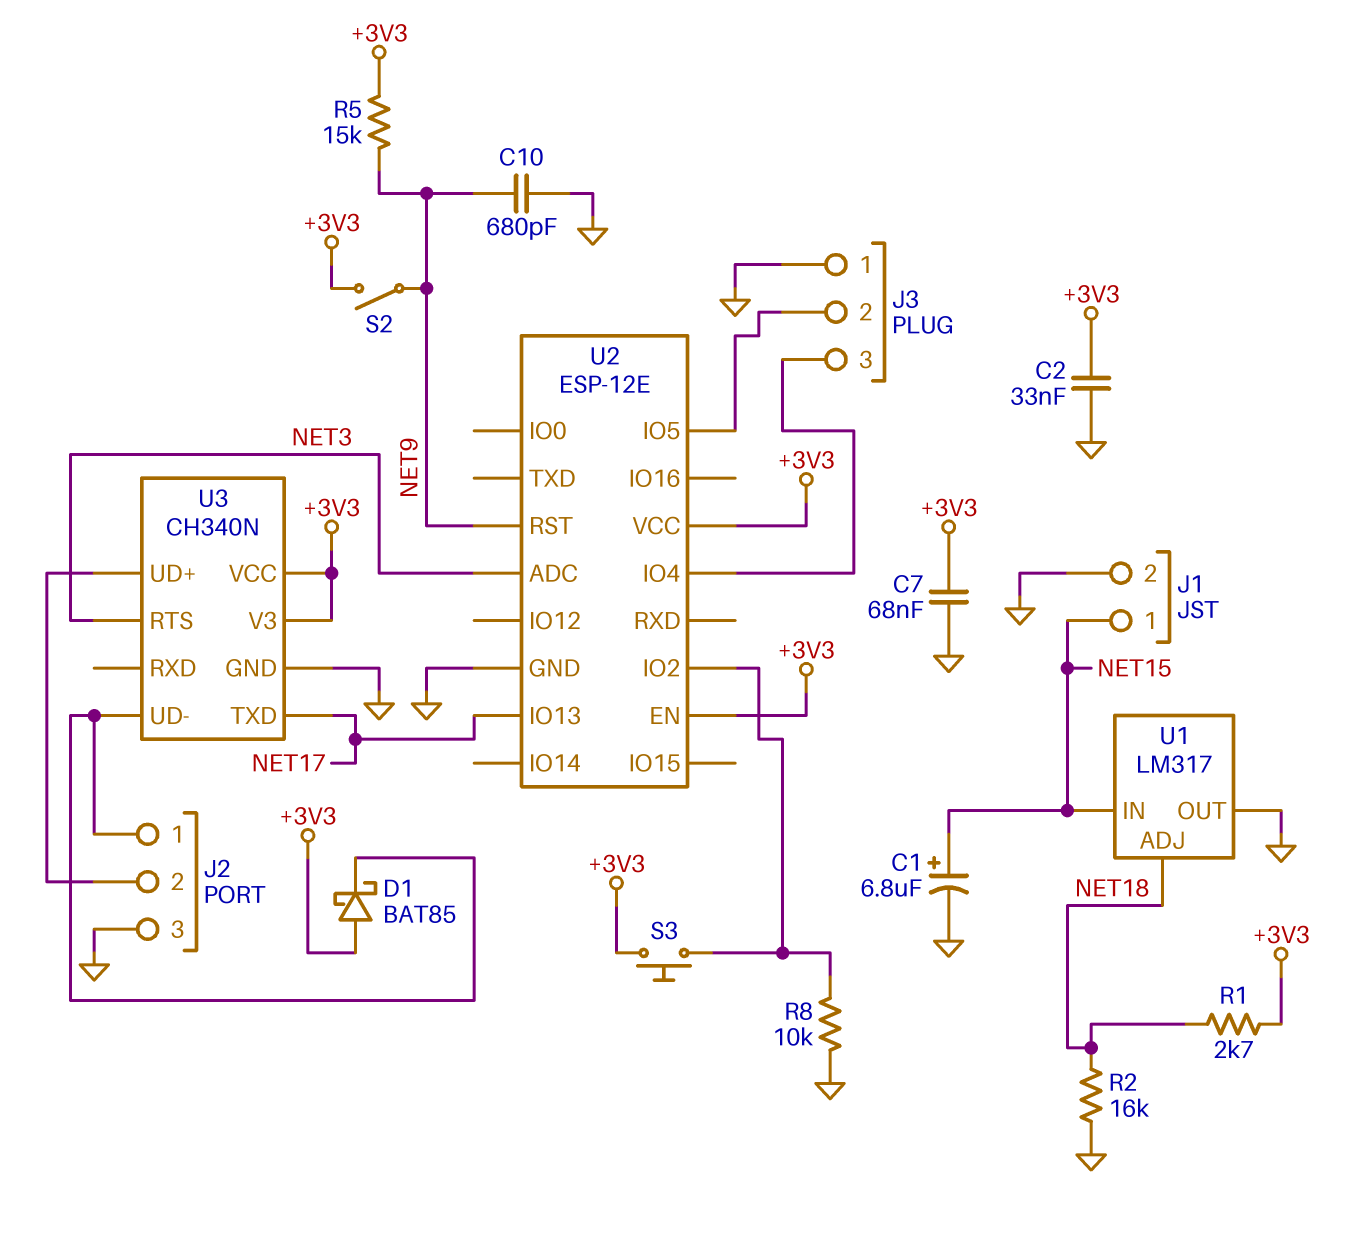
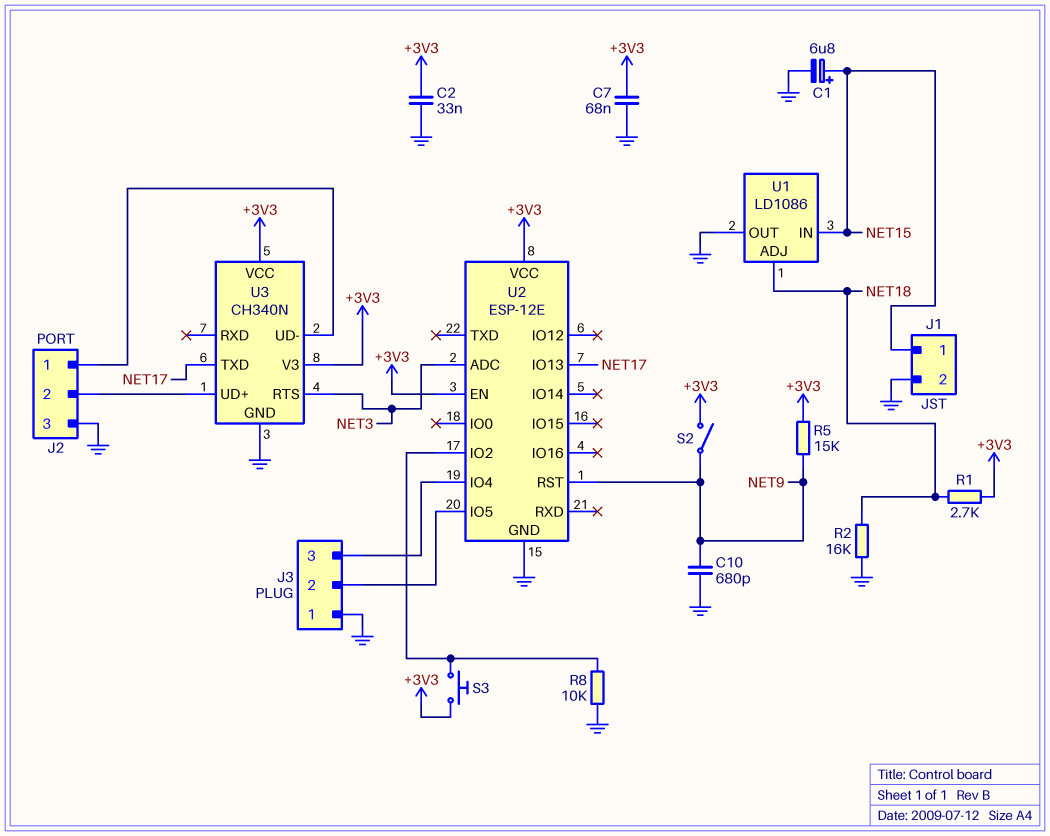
D1: schottky BAT85 (A +3V3, K J2/1) -> none
U1: LM317 -> LD1086

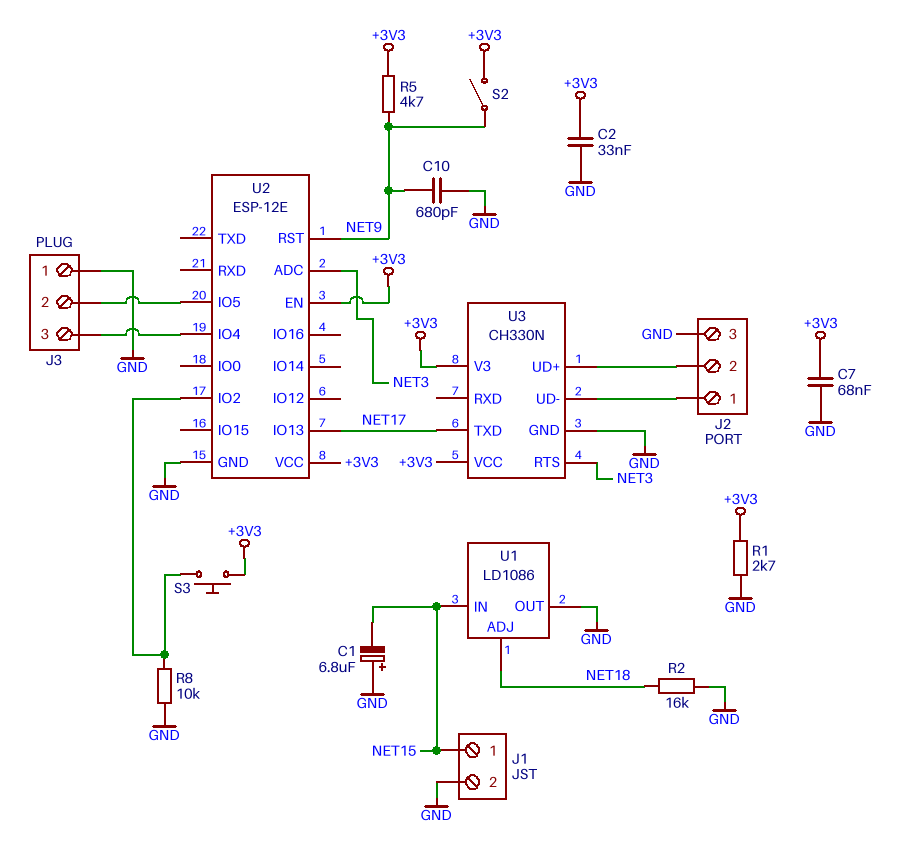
C1: 6.8uF (plus NET15, minus GND) -> 6.8uF (plus GND, minus NET15)
R1: 2.7k (+3V3, NET18) -> 2.7k (+3V3, GND)
R5: 15k (+3V3, NET9) -> 4.7k (+3V3, NET9)
U3: CH340N -> CH330N

